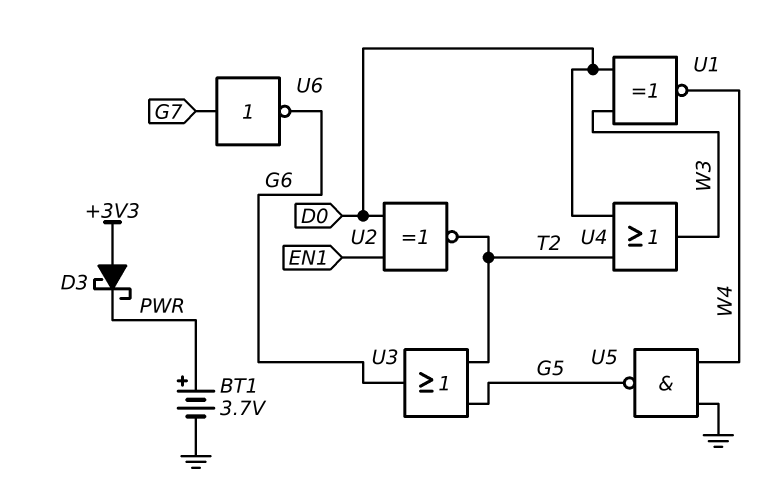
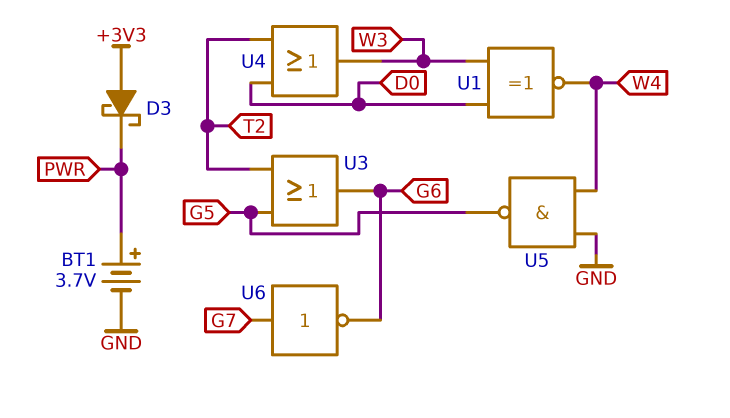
U2: XNOR (in D0, in EN1, out T2) -> none

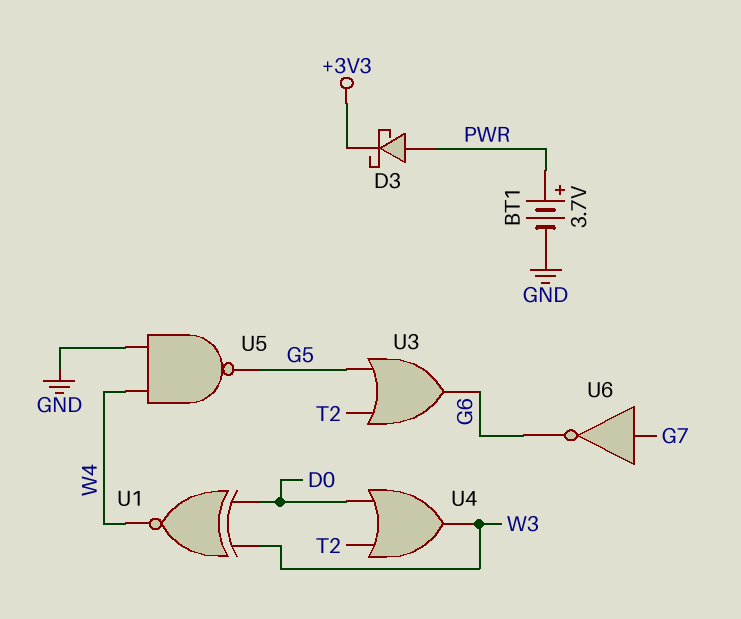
D3: schottky (A +3V3, K PWR) -> schottky (A PWR, K +3V3)

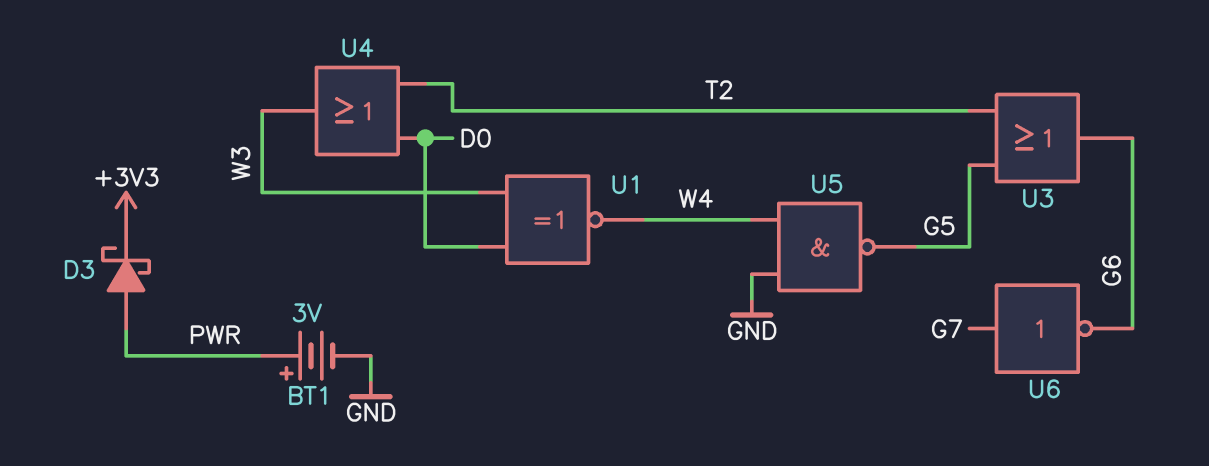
BT1: 3.7V (plus PWR, minus GND) -> 3V (plus PWR, minus GND)

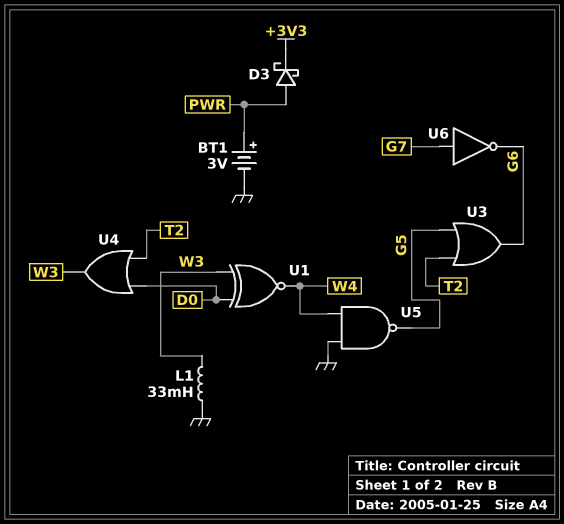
L1: none -> 33mH (GND, W3)

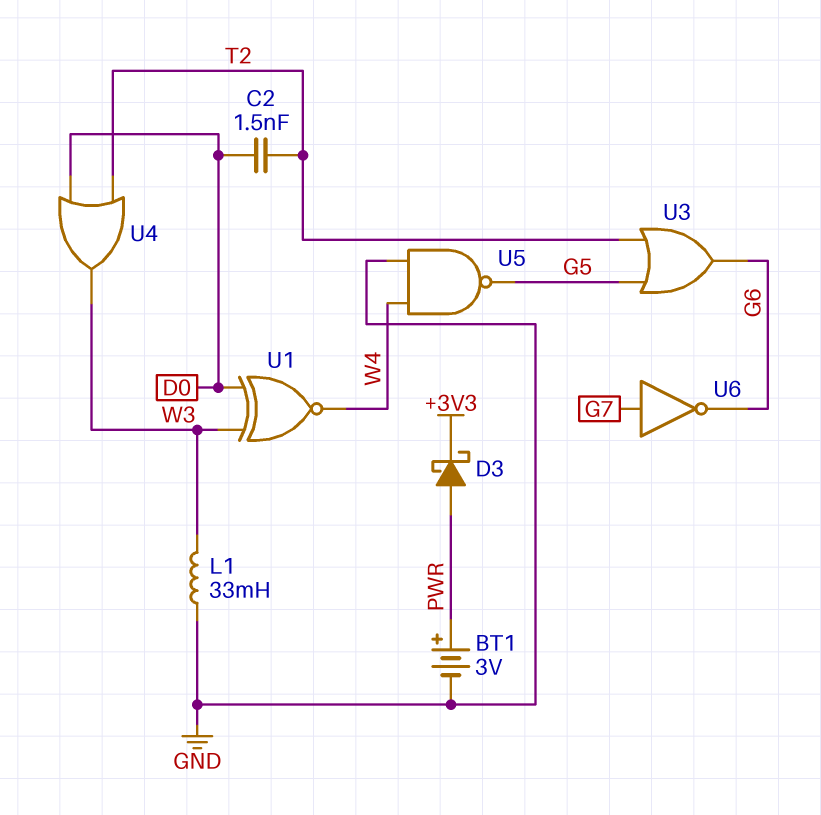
C2: none -> 1.5nF (D0, T2)

